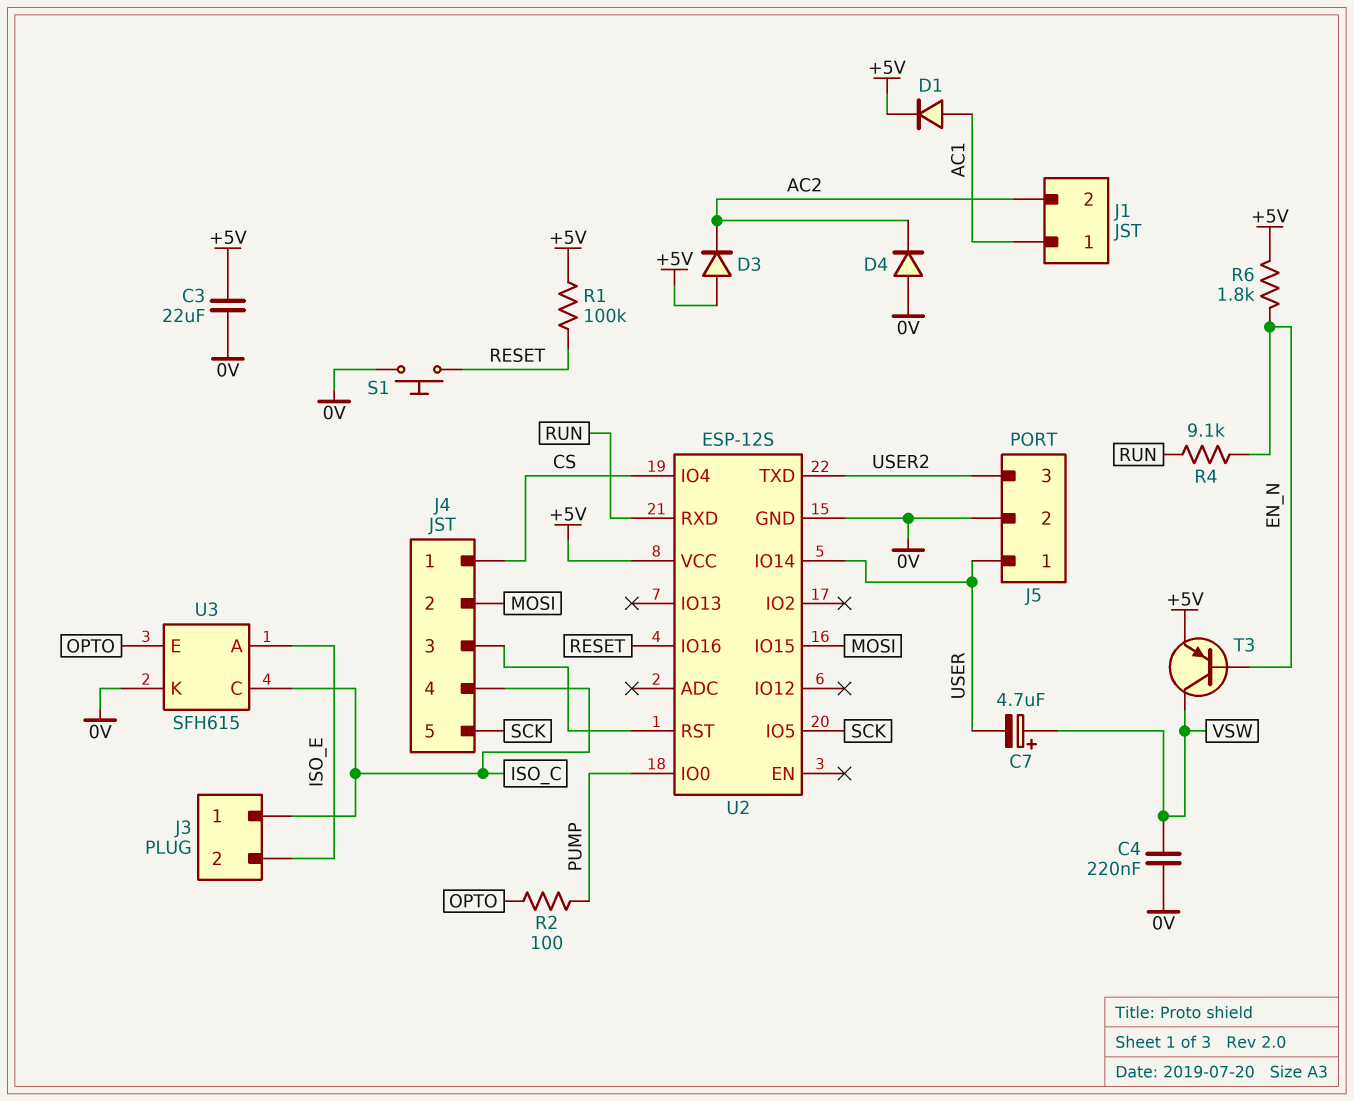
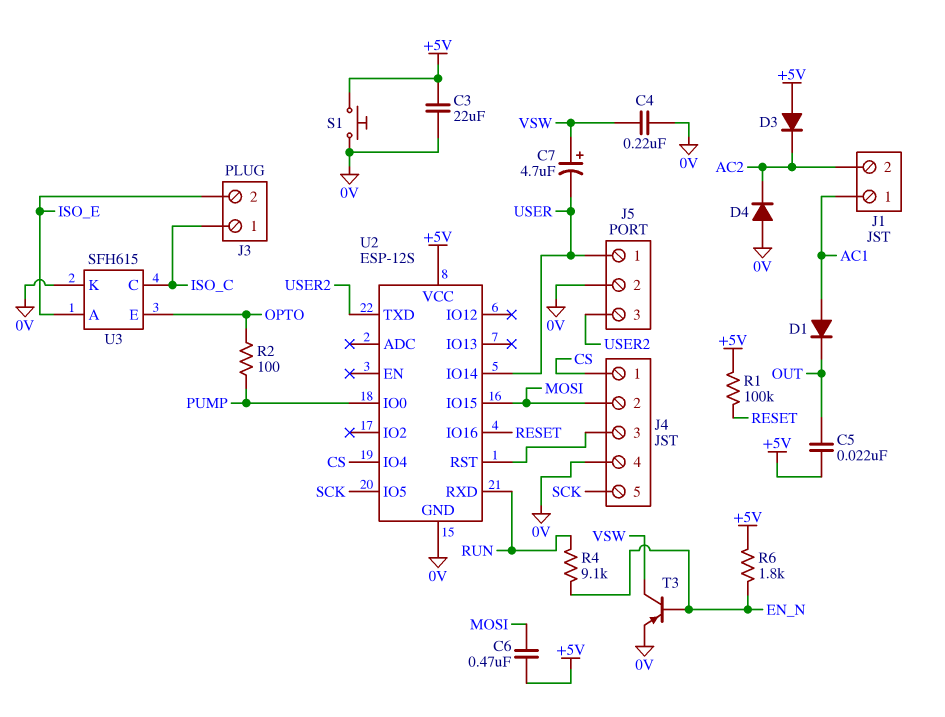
C5: none -> 22nF (+5V, OUT)
C6: none -> 470nF (+5V, MOSI)
D1: diode (A AC1, K +5V) -> diode (A AC1, K OUT)
J4 pin 4: ISO_C -> 0V
S1: button (0V, RESET) -> button (+5V, 0V)
T3: PNP (B EN_N, C VSW, E +5V) -> PNP (B EN_N, C VSW, E 0V)

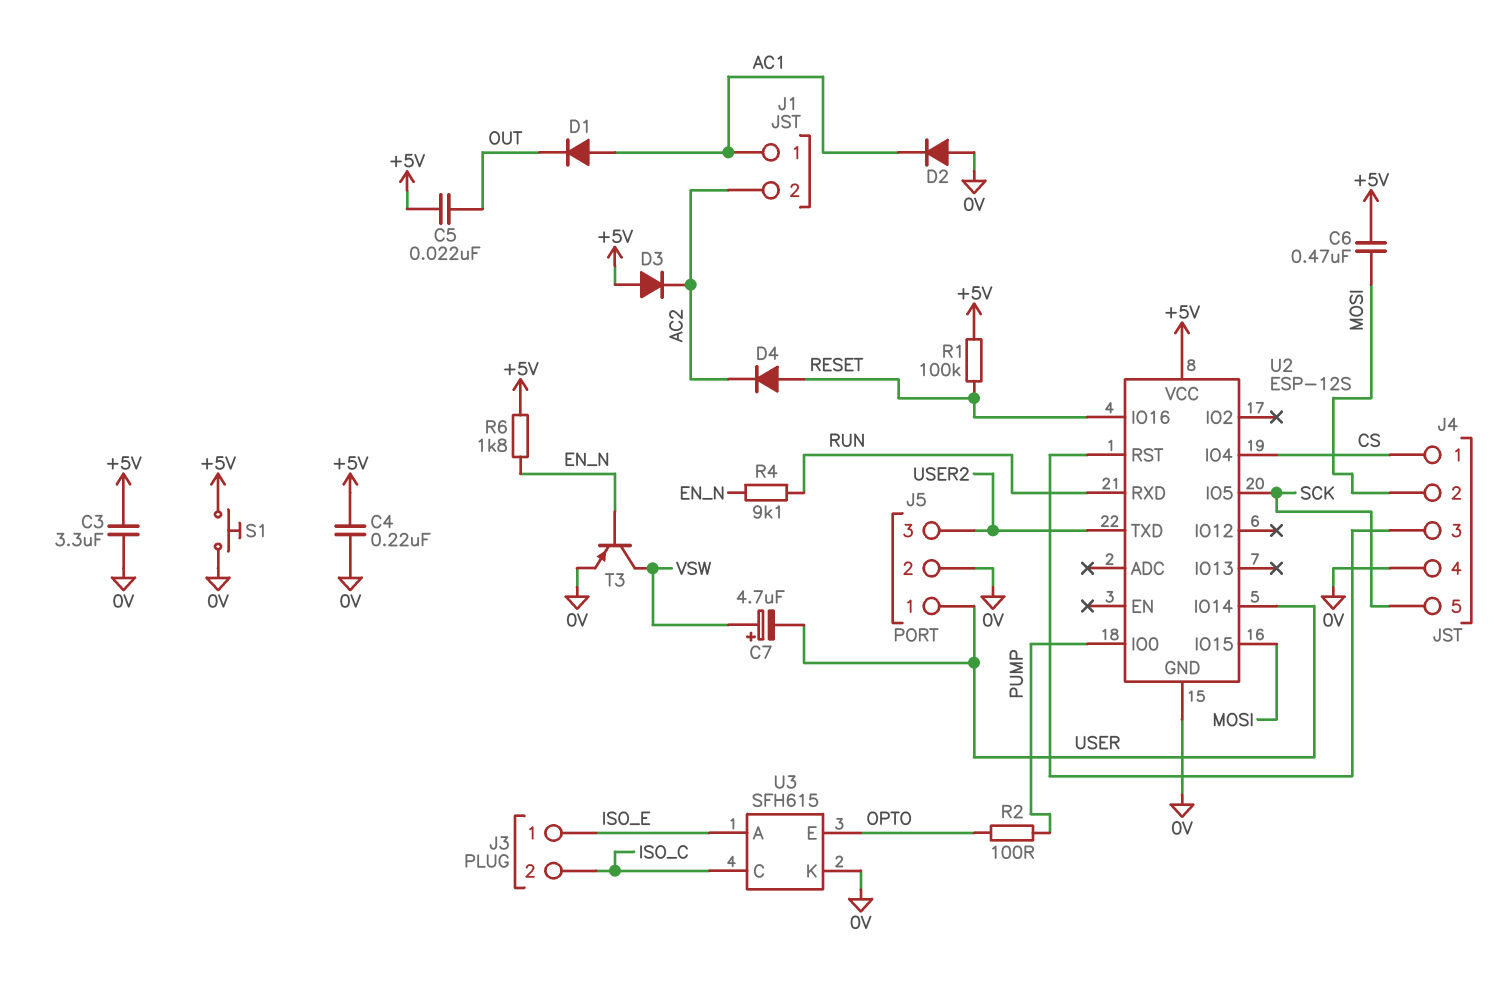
C3: 22uF (+5V, 0V) -> 3.3uF (+5V, 0V)
C4: 220nF (0V, VSW) -> 220nF (+5V, 0V)
D2: none -> diode (A 0V, K AC1)
D4: diode (A 0V, K AC2) -> diode (A RESET, K AC2)
J3 pin 1: ISO_C -> ISO_E
J3 pin 2: ISO_E -> ISO_C

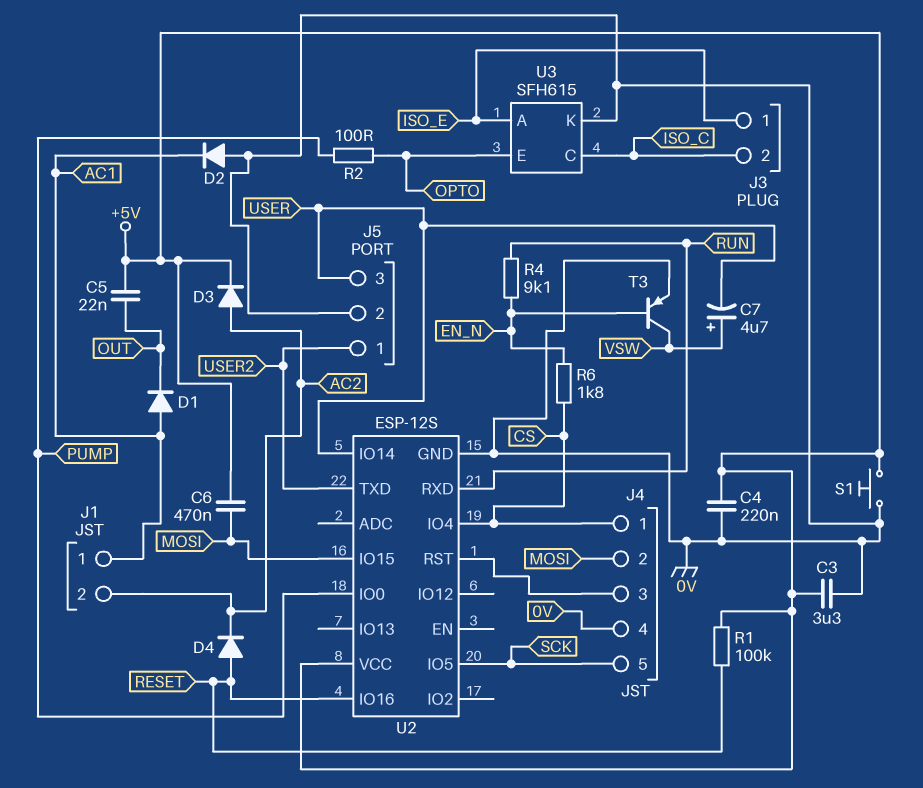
D3: diode (A +5V, K AC2) -> diode (A AC2, K +5V)
J5 pin 1: USER -> USER2
J5 pin 3: USER2 -> USER
R6: 1.8k (+5V, EN_N) -> 1.8k (CS, EN_N)

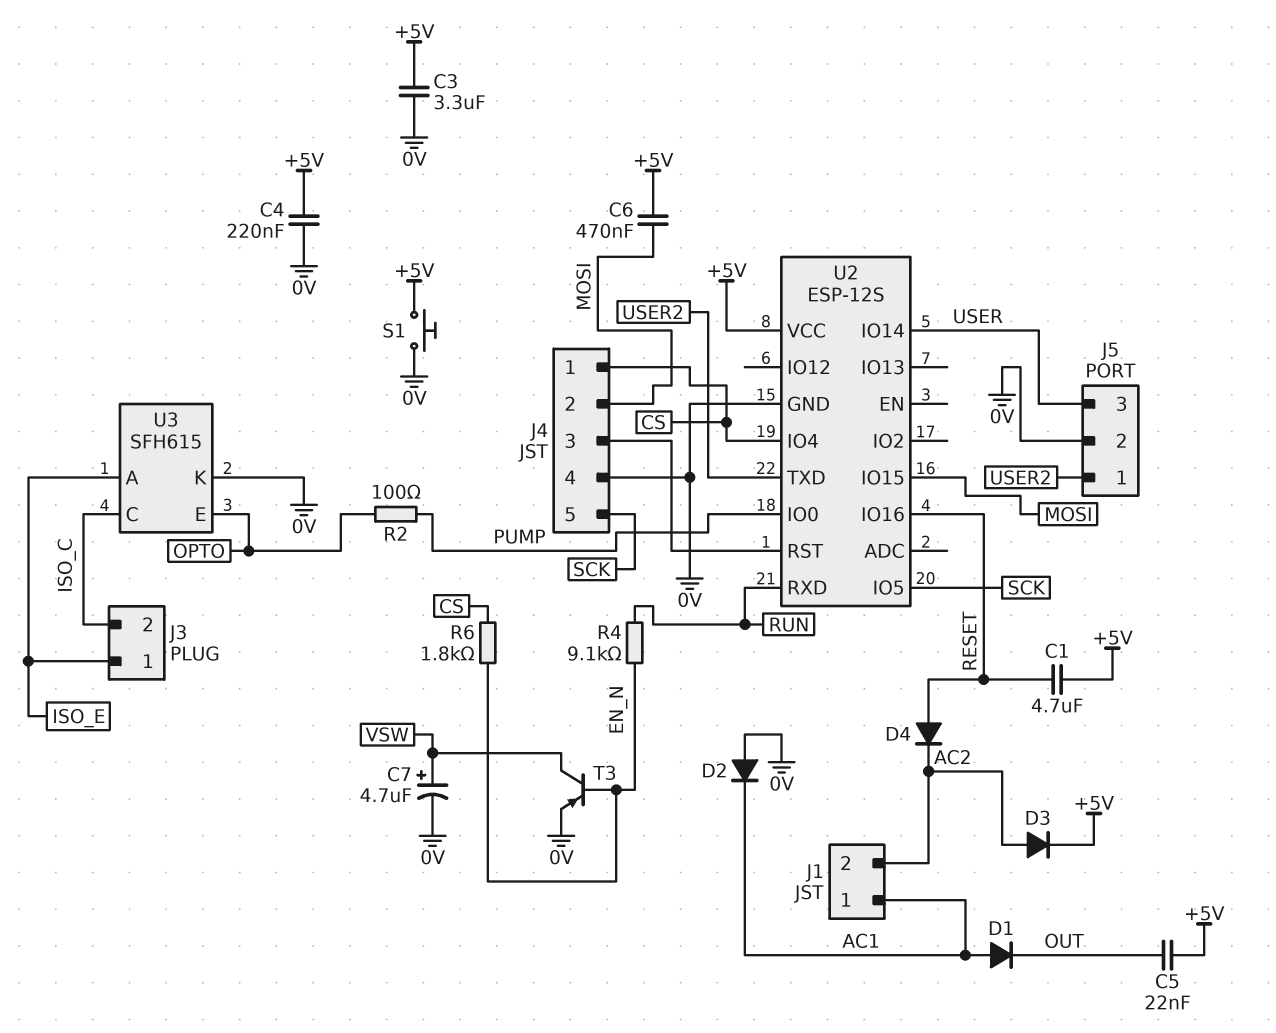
C1: none -> 4.7uF (+5V, RESET)
C7: 4.7uF (plus VSW, minus USER) -> 4.7uF (plus VSW, minus 0V)
R1: 100k (+5V, RESET) -> none

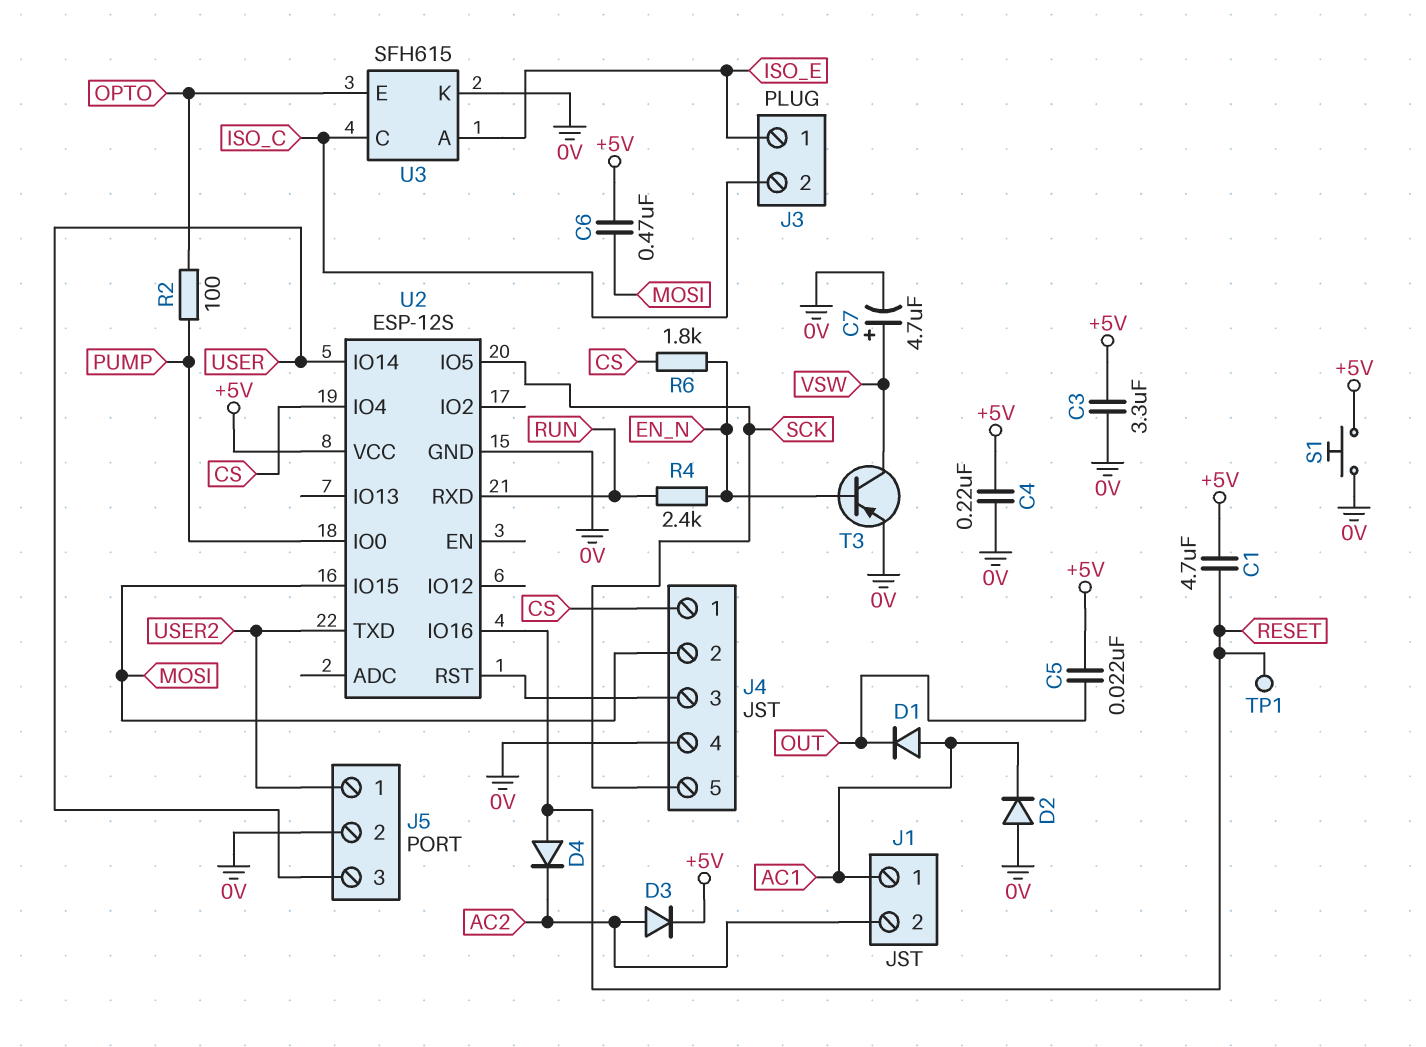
R4: 9.1k (EN_N, RUN) -> 2.4k (EN_N, RUN)
TP1: none -> test point (RESET)

